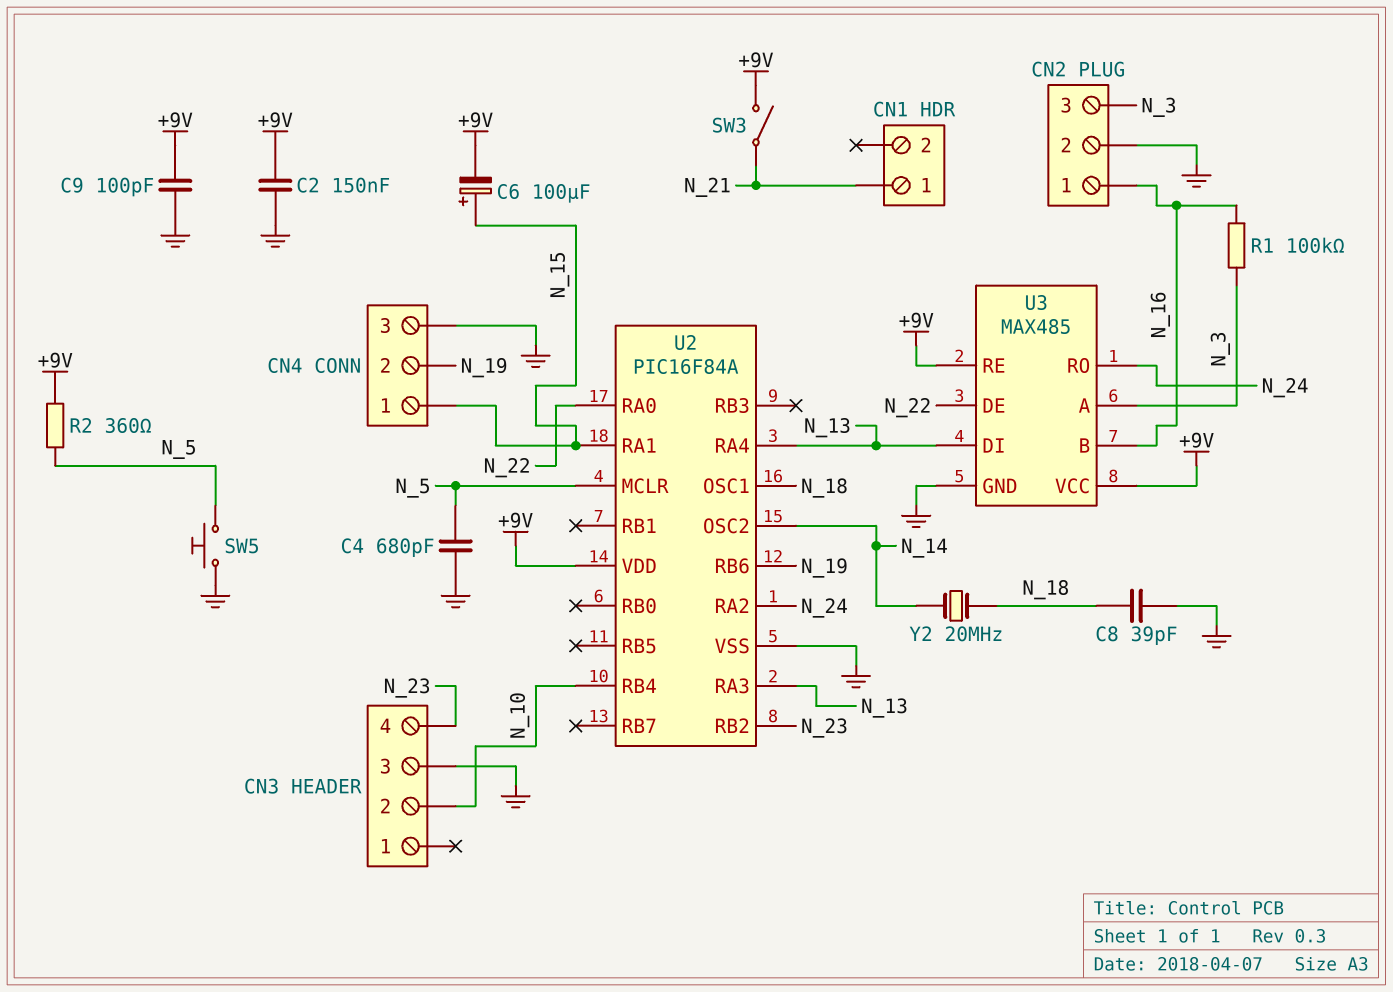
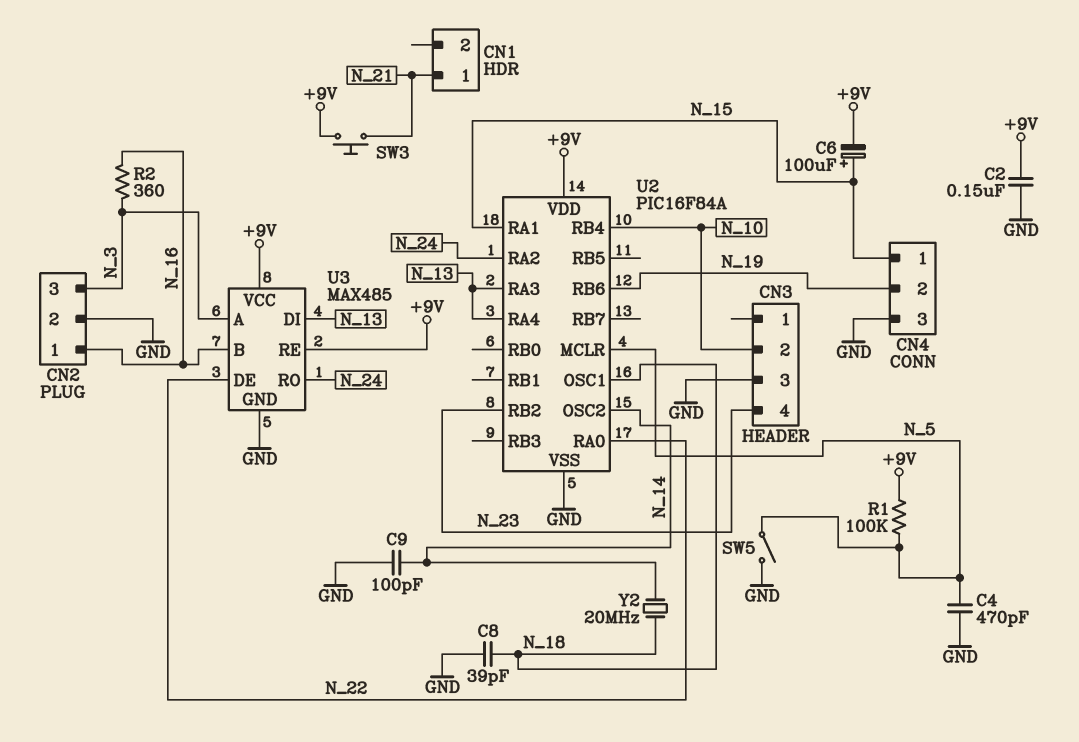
C4: 680pF (GND, N_5) -> 470pF (GND, N_5)
C9: 100pF (+9V, GND) -> 100pF (GND, N_14)
R1: 100k (N_3, N_16) -> 100k (+9V, N_5)
R2: 360 (+9V, N_5) -> 360 (N_3, N_16)
SW3: switch (+9V, N_21) -> button (+9V, N_21)
SW5: button (GND, N_5) -> switch (GND, N_5)

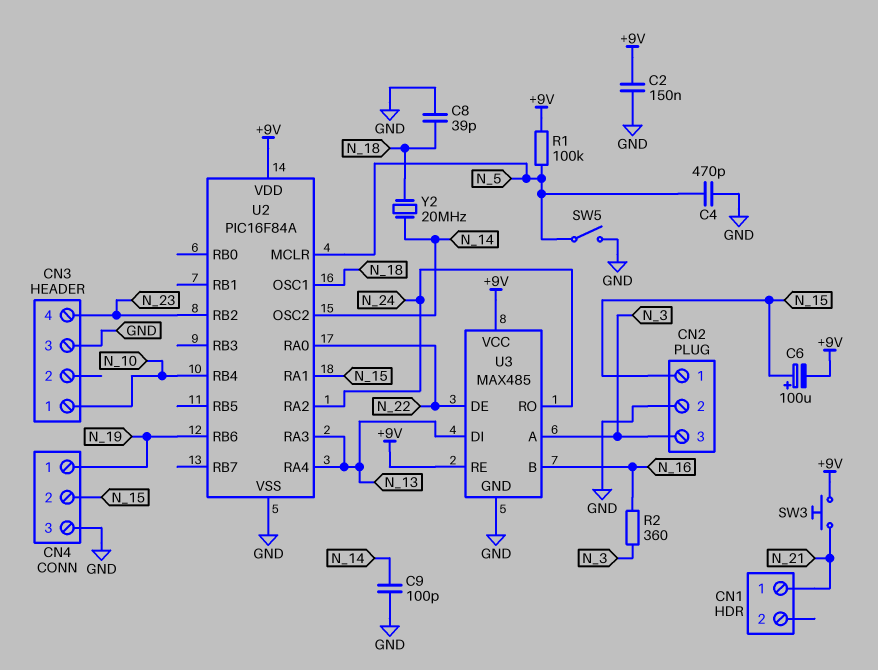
CN2 pin 1: N_16 -> N_15
CN3 pin 1: none -> N_10
CN3 pin 2: N_10 -> none
CN4 pin 1: N_15 -> N_19
CN4 pin 2: N_19 -> N_15

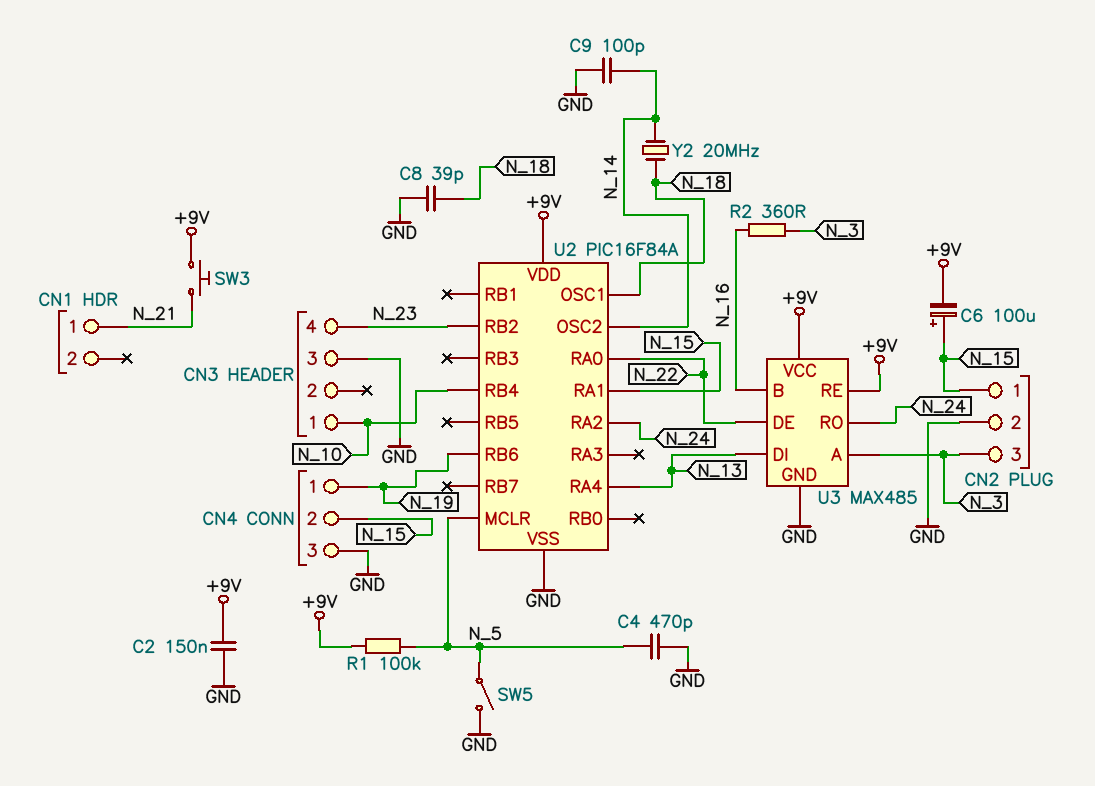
U2 pin RA3: N_13 -> none

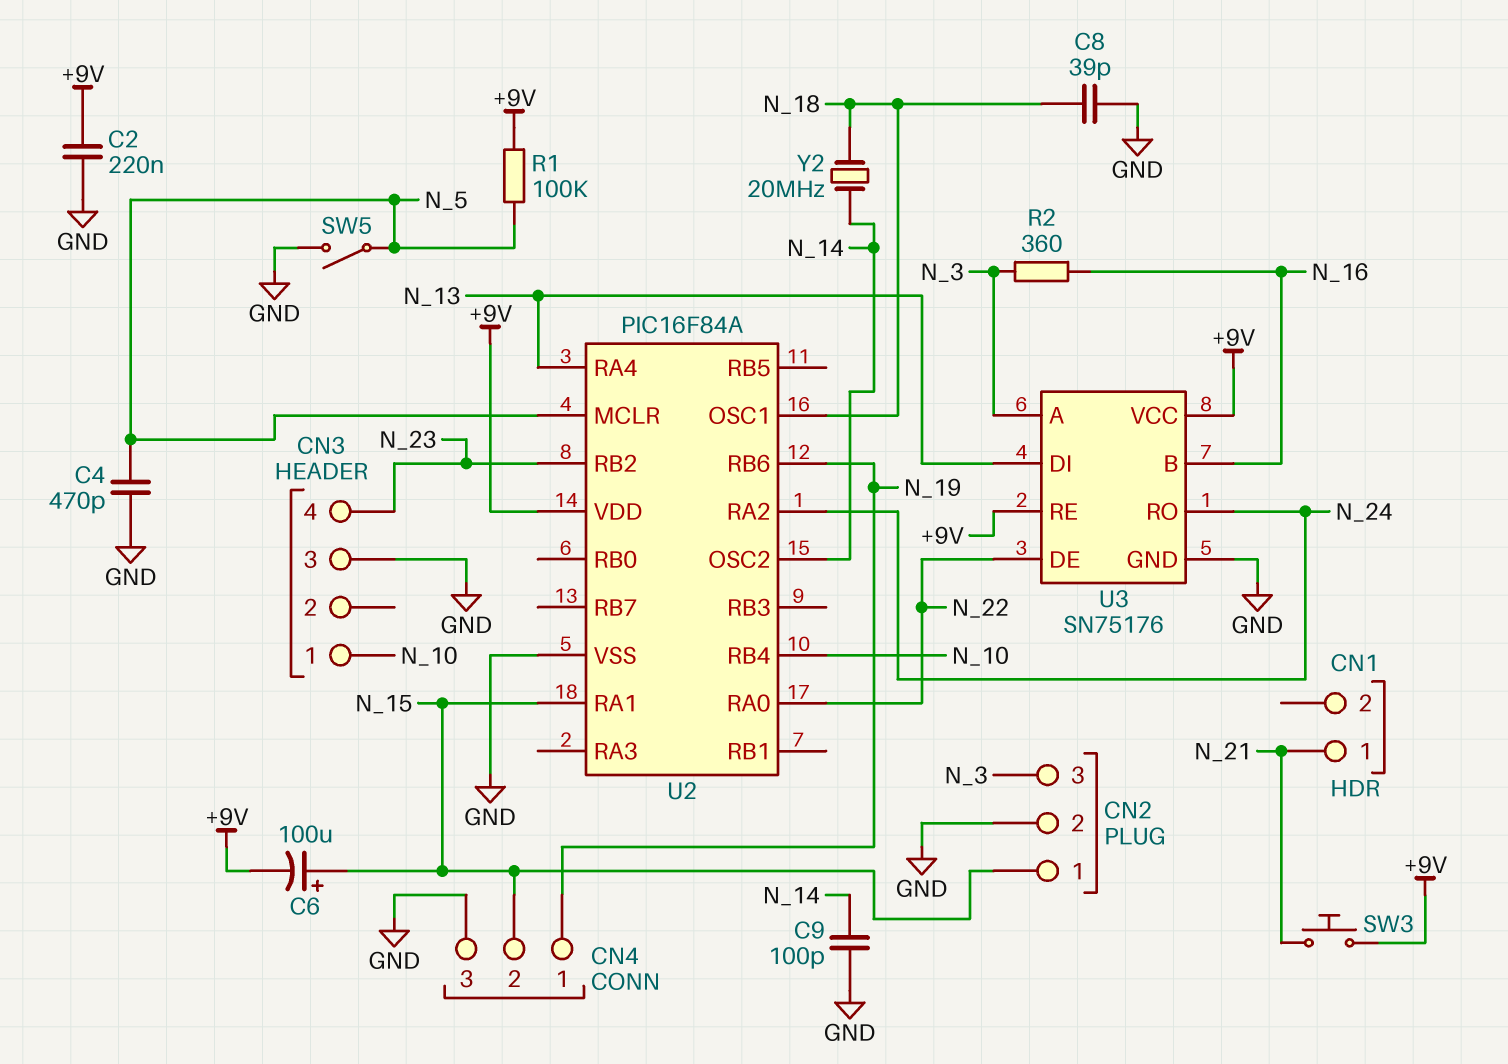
C2: 150nF (+9V, GND) -> 220nF (+9V, GND)
U3: MAX485 -> SN75176

